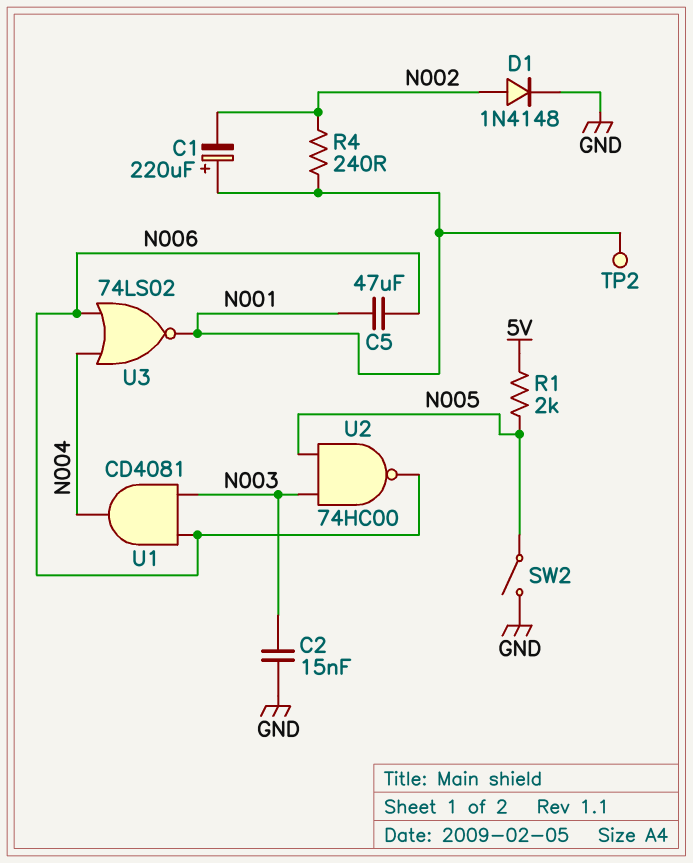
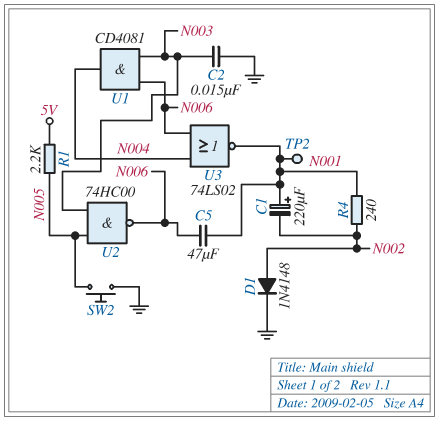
R1: 2k (5V, N005) -> 2.2k (5V, N005)
SW2: switch (GND, N005) -> button (GND, N005)

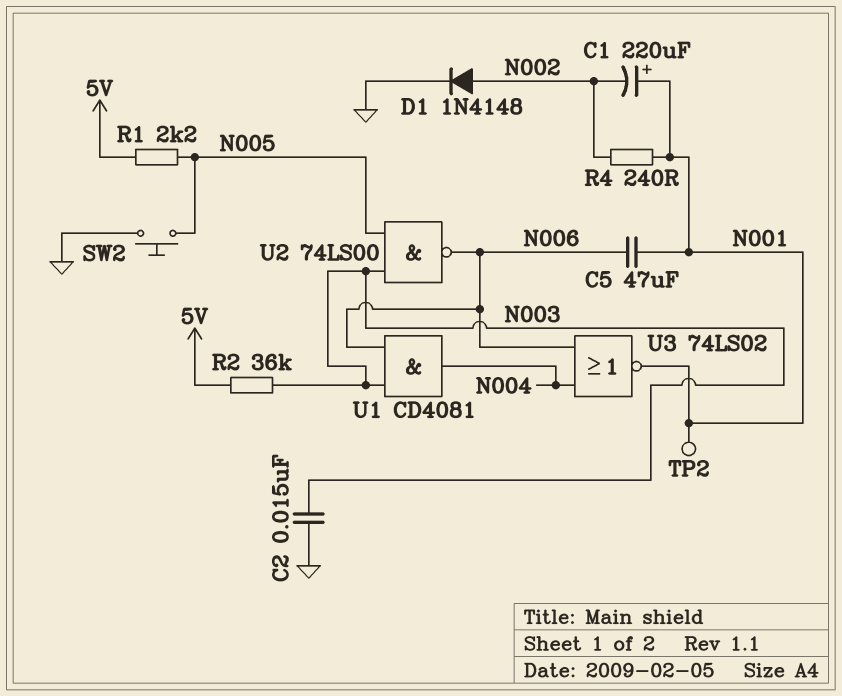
R2: none -> 36k (5V, N003)
U2: NAND 74HC00 (in N003, in N005, out N006) -> NAND 74LS00 (in N003, in N005, out N006)

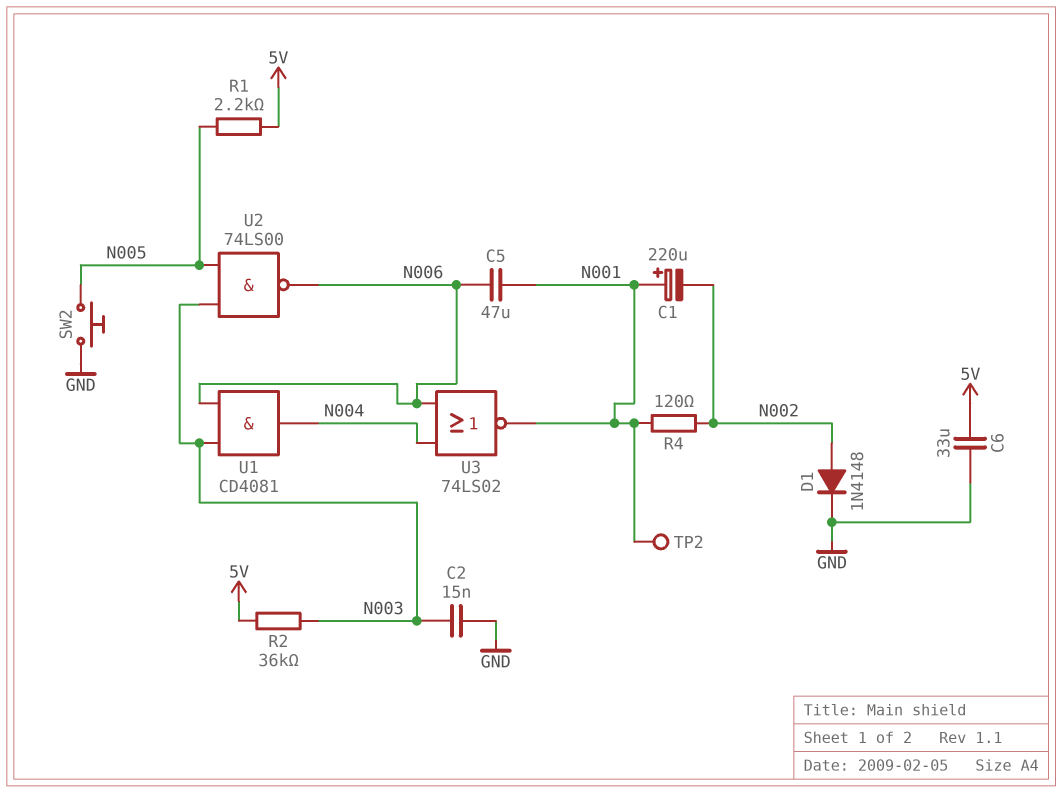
C6: none -> 33uF (5V, GND)
R4: 240 (N001, N002) -> 120 (N001, N002)

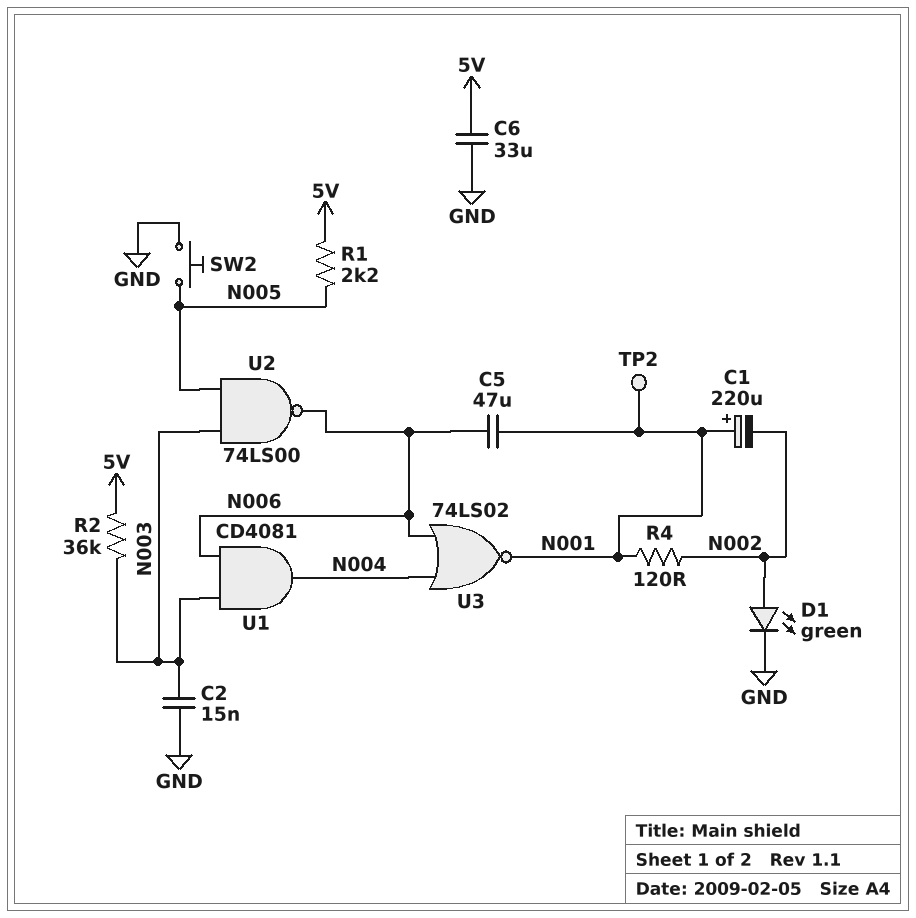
D1: diode 1N4148 (A N002, K GND) -> LED green (A N002, K GND)

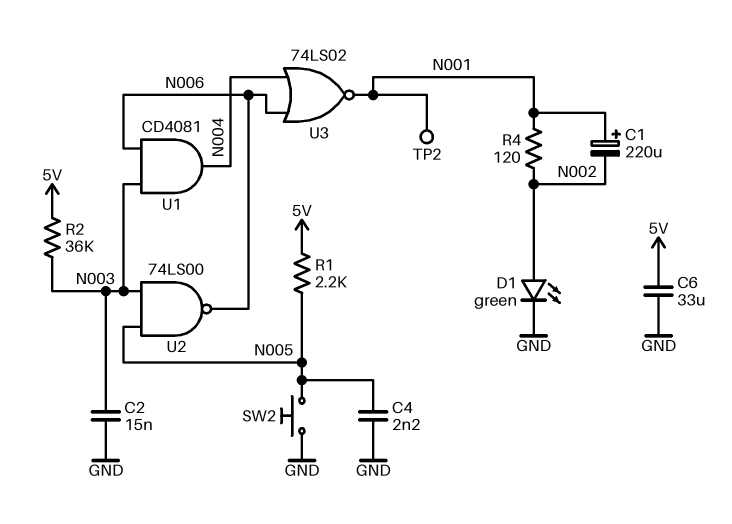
C4: none -> 2.2nF (GND, N005)
C5: 47uF (N001, N006) -> none

